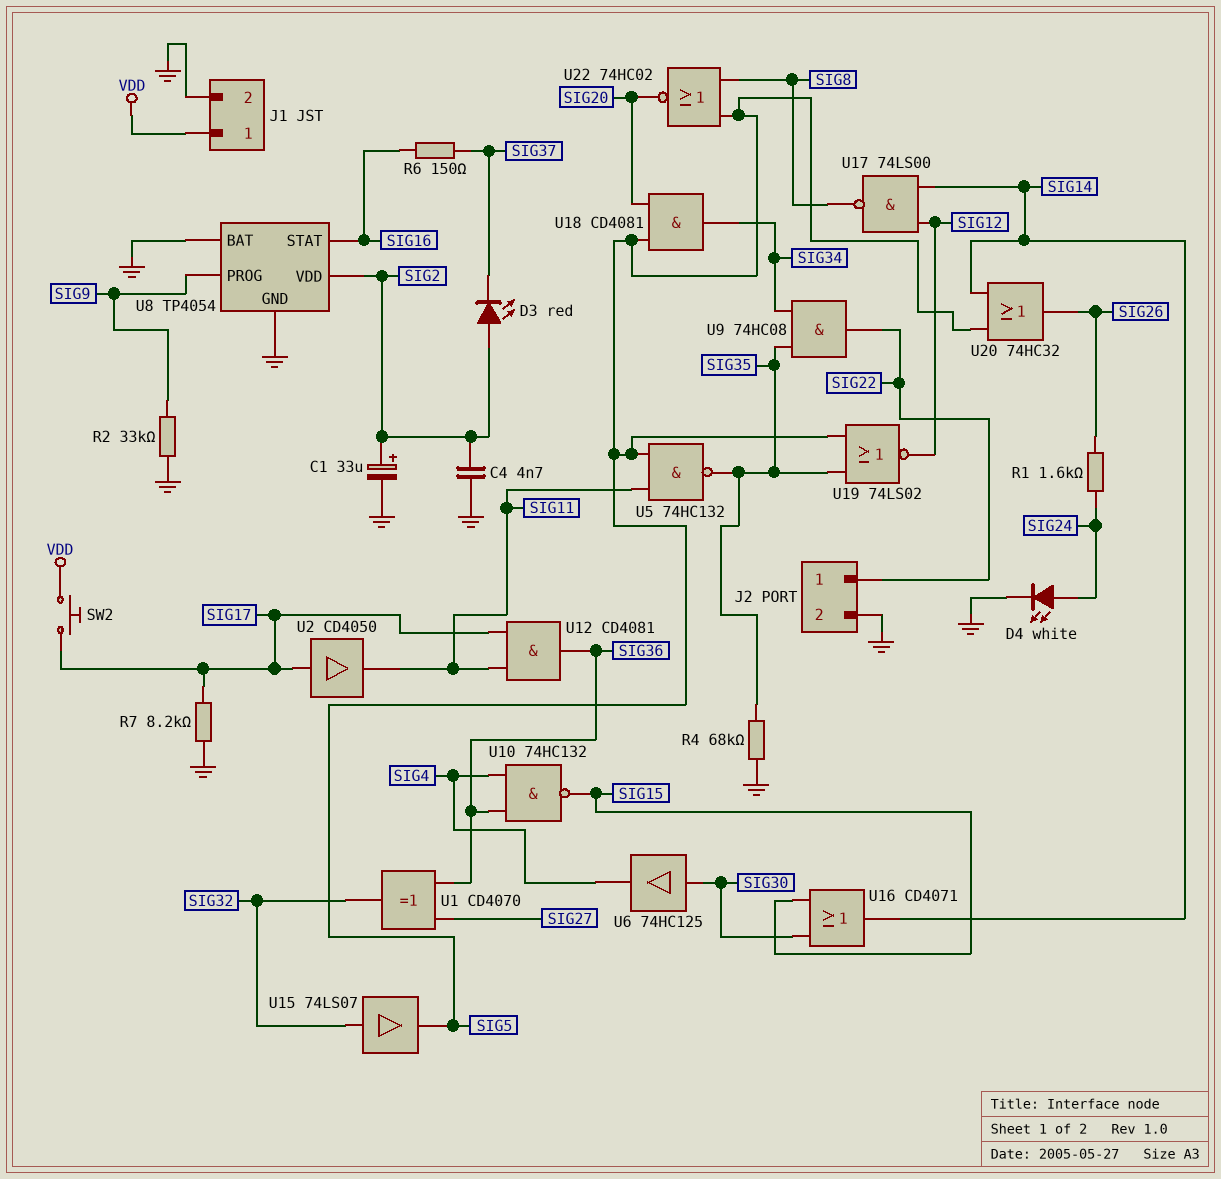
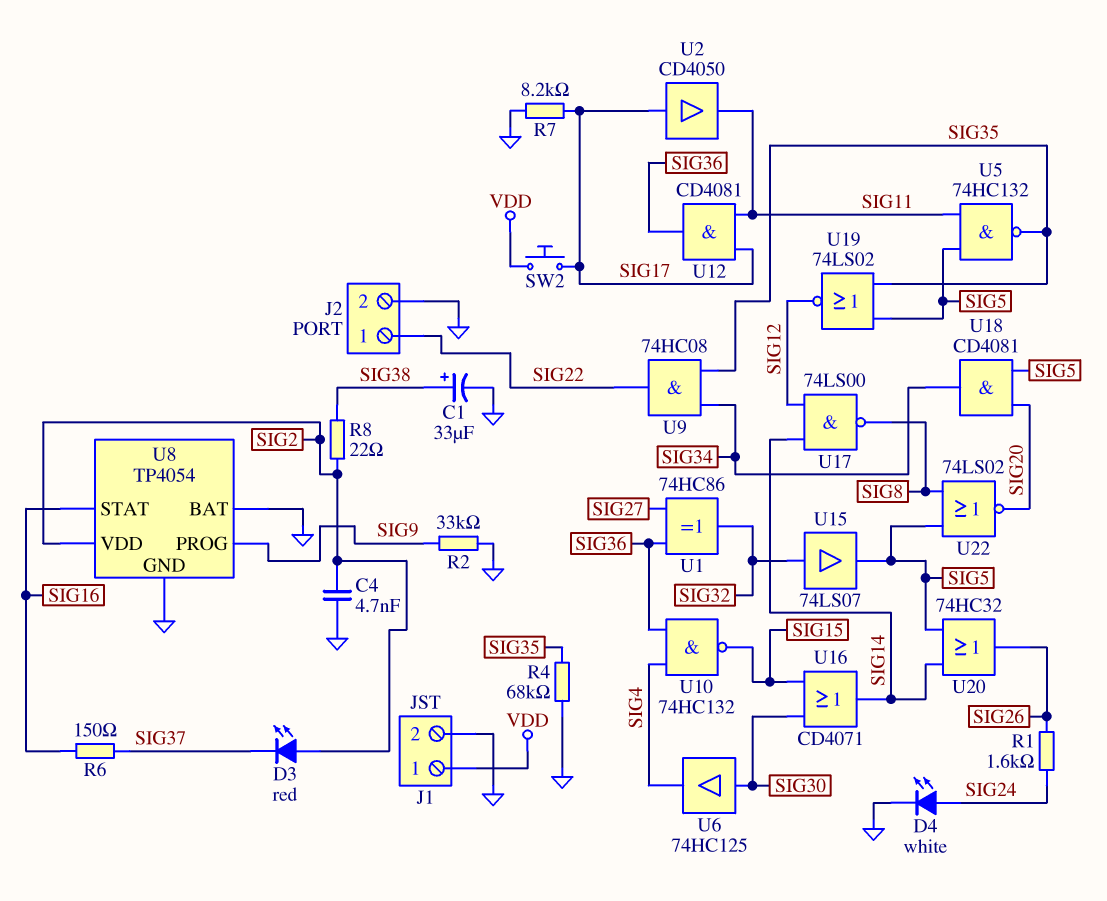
C1: 33uF (plus SIG2, minus GND) -> 33uF (plus SIG38, minus GND)
R8: none -> 22 (SIG2, SIG38)
U1: XOR CD4070 (in SIG27, in SIG36, out SIG32) -> XOR 74HC86 (in SIG27, in SIG36, out SIG32)
U22: NOR 74HC02 (in SIG5, in SIG8, out SIG20) -> NOR 74LS02 (in SIG5, in SIG8, out SIG20)

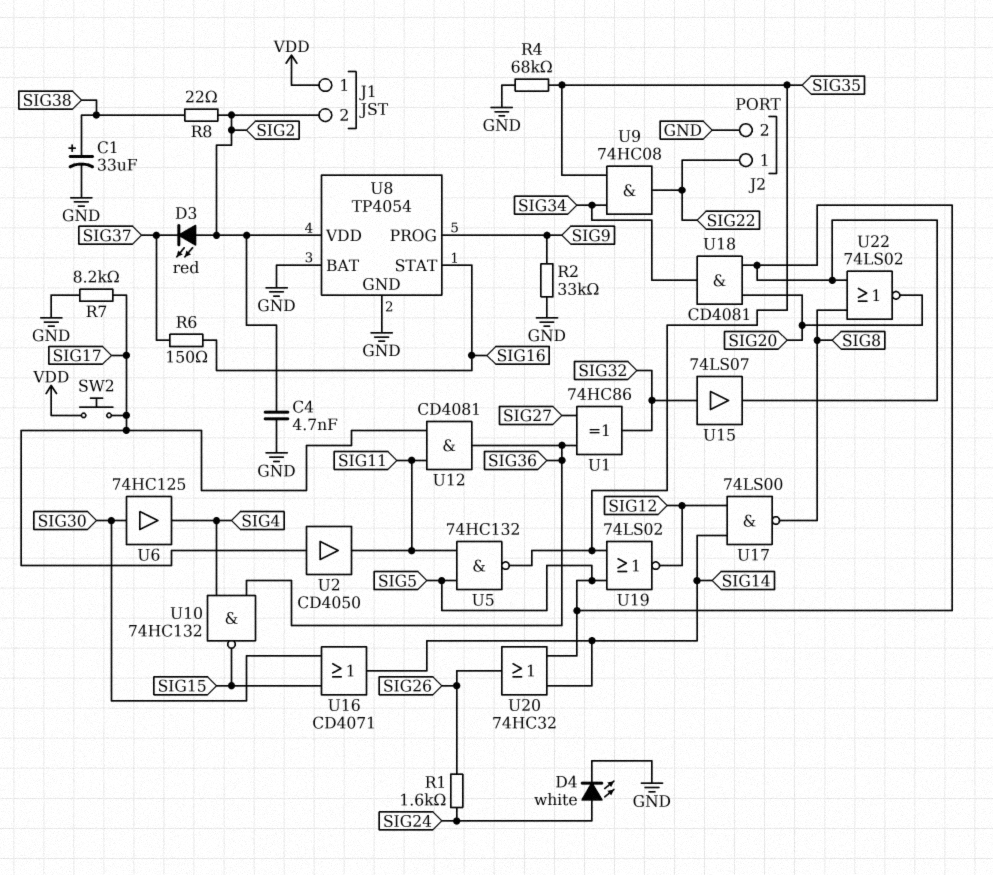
J1 pin 2: GND -> SIG2

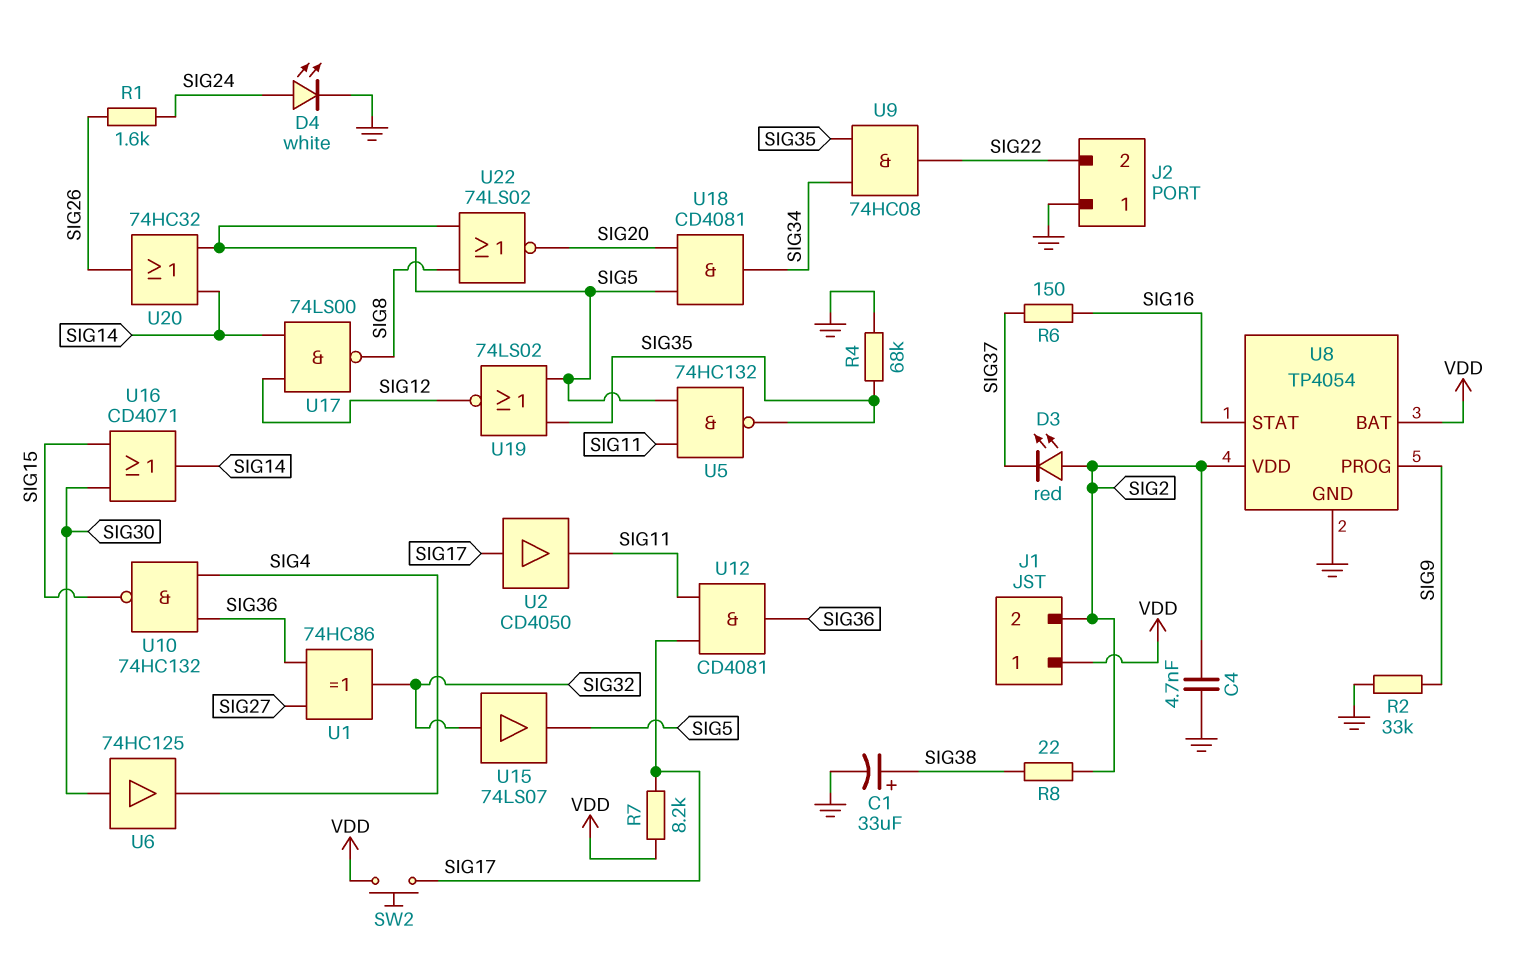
J2 pin 1: SIG22 -> GND
J2 pin 2: GND -> SIG22
R7: 8.2k (GND, SIG17) -> 8.2k (SIG17, VDD)
U8 pin BAT: GND -> VDD

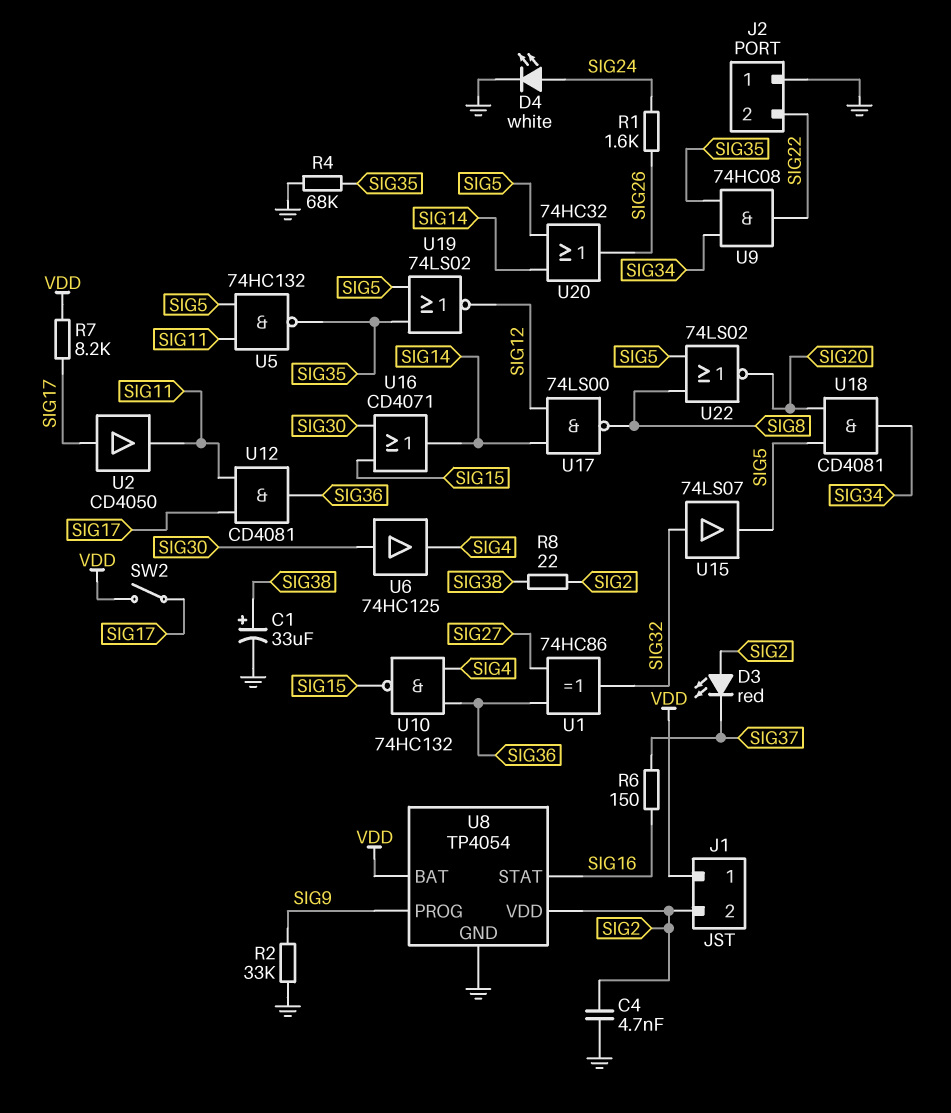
SW2: button (SIG17, VDD) -> switch (SIG17, VDD)

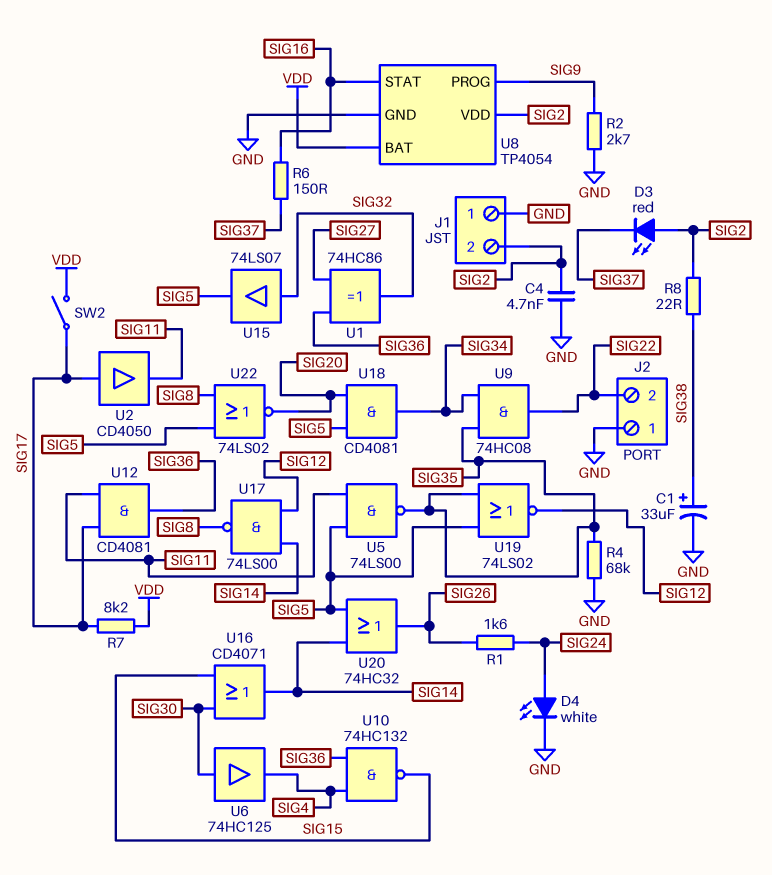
J1 pin 1: VDD -> GND
R2: 33k (GND, SIG9) -> 2.7k (GND, SIG9)
U5: NAND 74HC132 (in SIG5, in SIG11, out SIG35) -> NAND 74LS00 (in SIG5, in SIG11, out SIG35)

